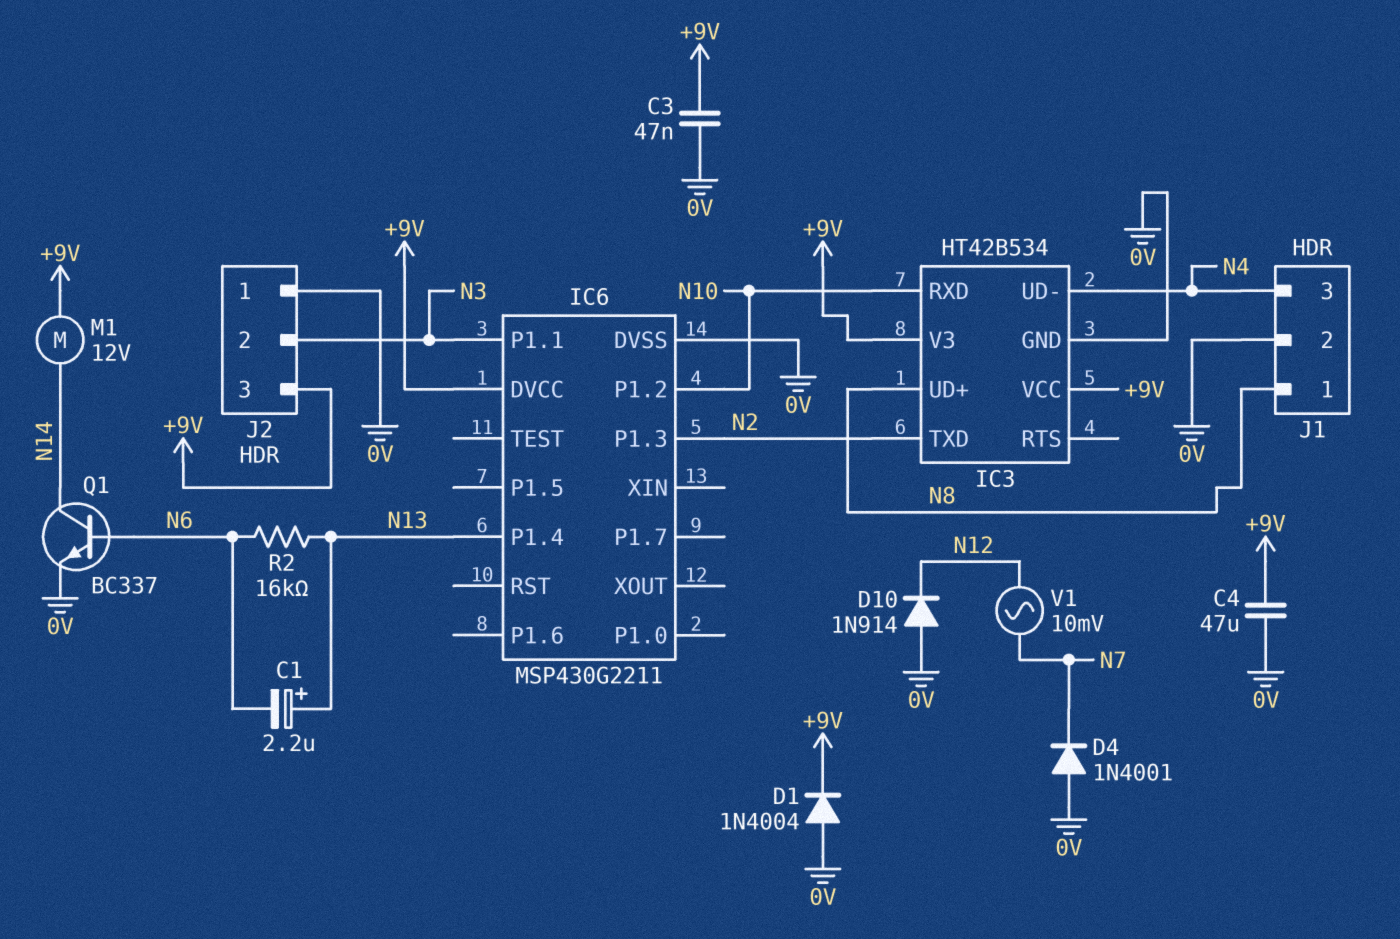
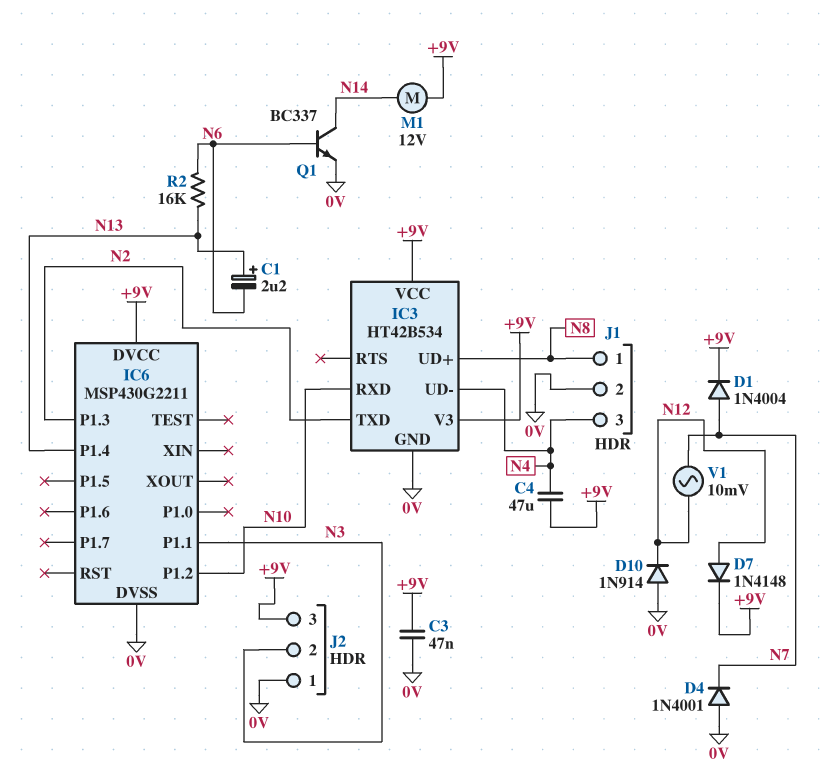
C4: 47uF (+9V, 0V) -> 47uF (+9V, N4)
D1: diode 1N4004 (A 0V, K +9V) -> diode 1N4004 (A N7, K +9V)
D7: none -> diode 1N4148 (A N12, K +9V)

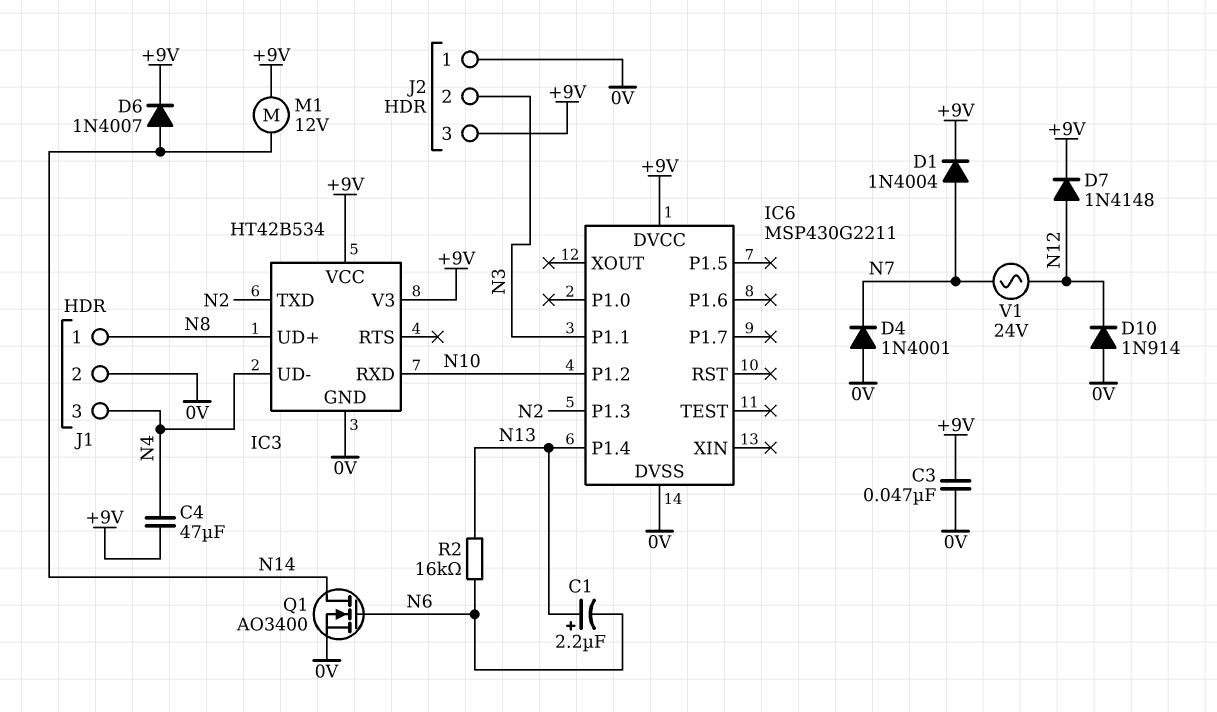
D6: none -> diode 1N4007 (A N14, K +9V)
Q1: NPN BC337 (B N6, C N14, E 0V) -> NMOS AO3400 (G N6, D N14, S 0V)
V1: AC 10mV (N7, N12) -> AC 24V (N7, N12)

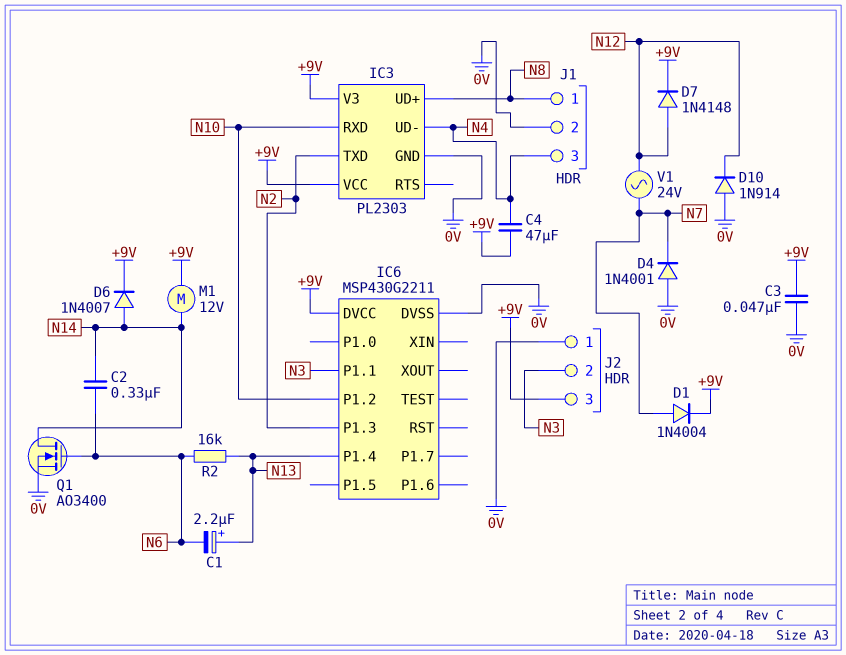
C2: none -> 330nF (N6, N14)
IC3: HT42B534 -> PL2303

